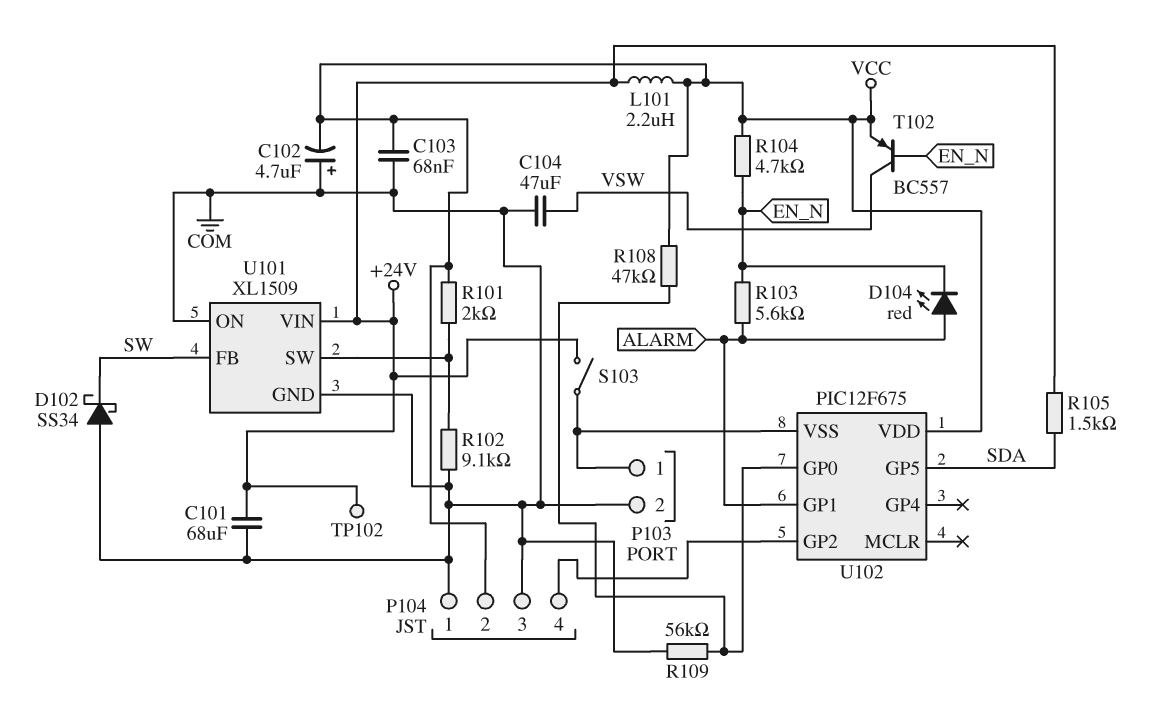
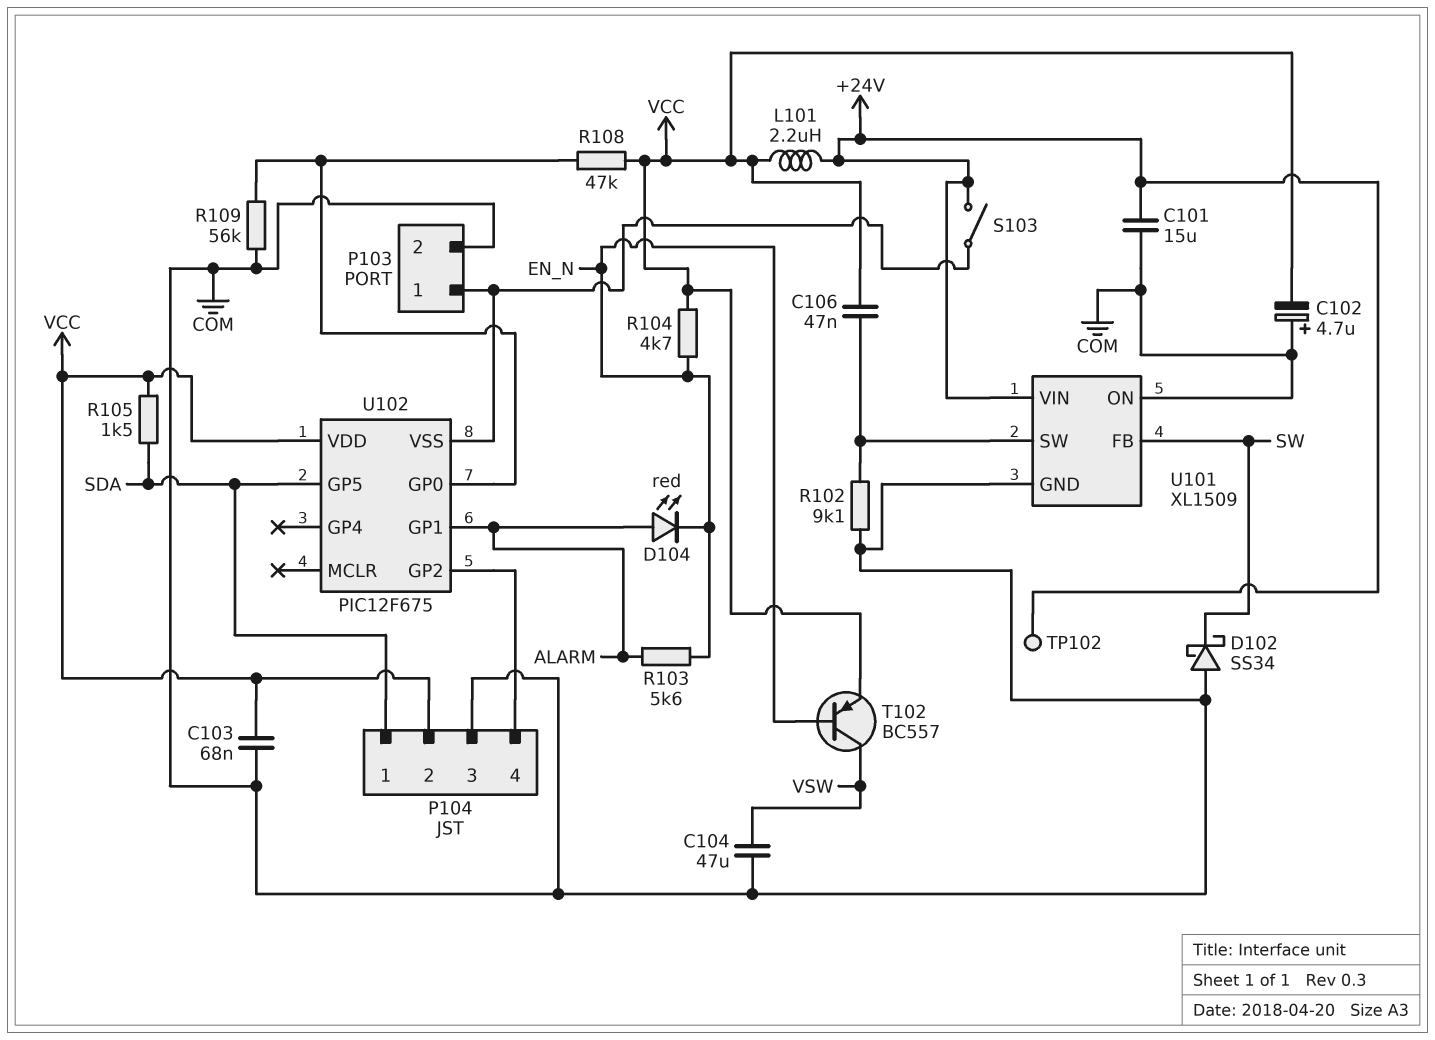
C101: 68uF (+24V, COM) -> 15uF (+24V, COM)
C106: none -> 47nF (U101/SW, VCC)
P104 pin 1: COM -> SDA
R101: 2k (U101/SW, VCC) -> none
R105: 1.5k (+24V, SDA) -> 1.5k (SDA, VCC)

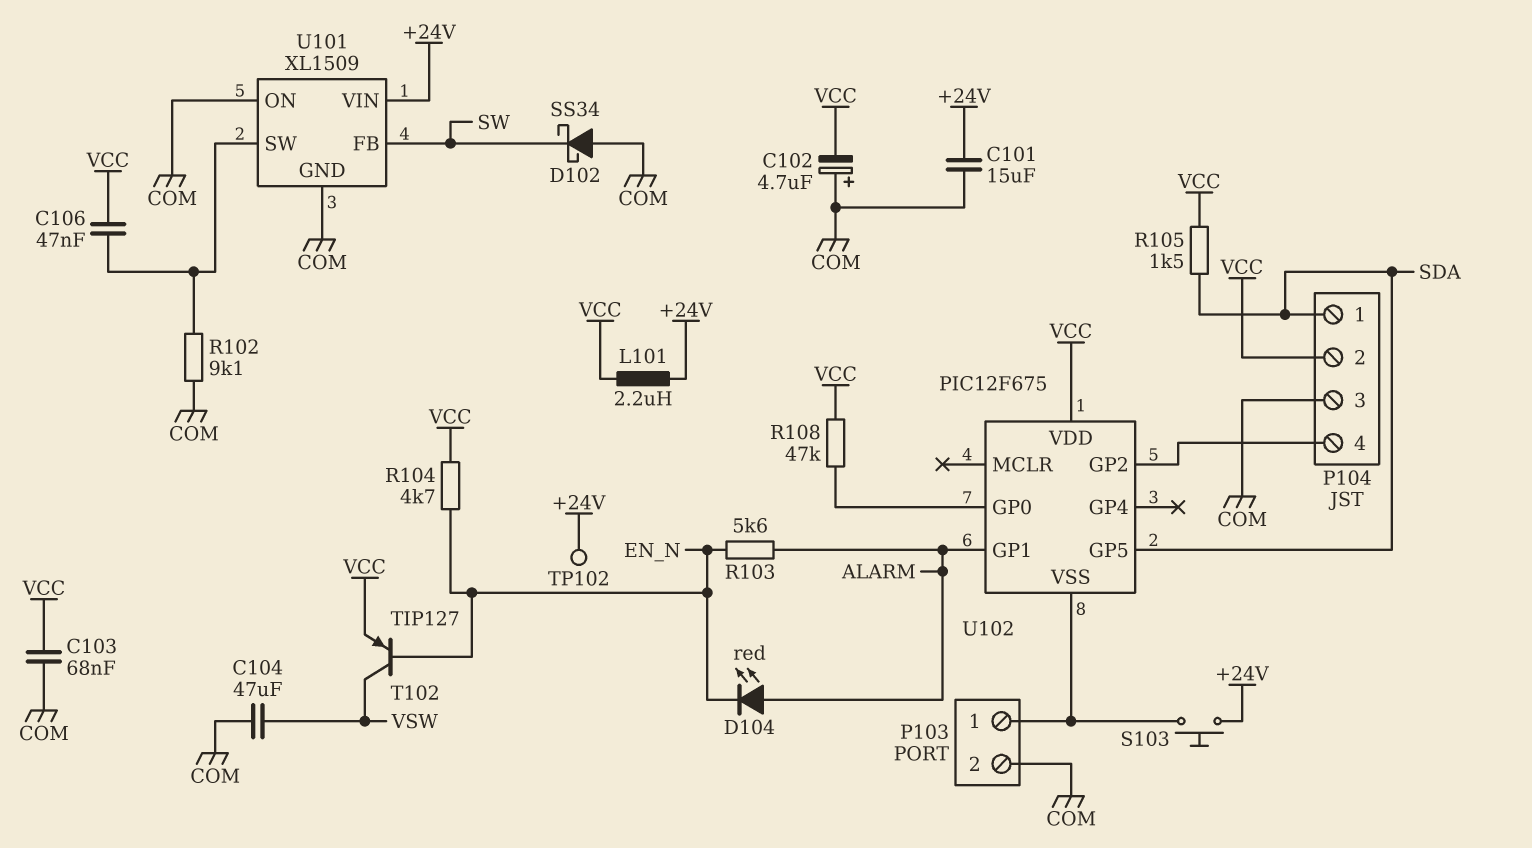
R109: 56k (COM, U102/GP0) -> none
S103: switch (+24V, P103/1) -> button (+24V, P103/1)
T102: PNP BC557 (B EN_N, C VSW, E VCC) -> PNP TIP127 (B EN_N, C VSW, E VCC)

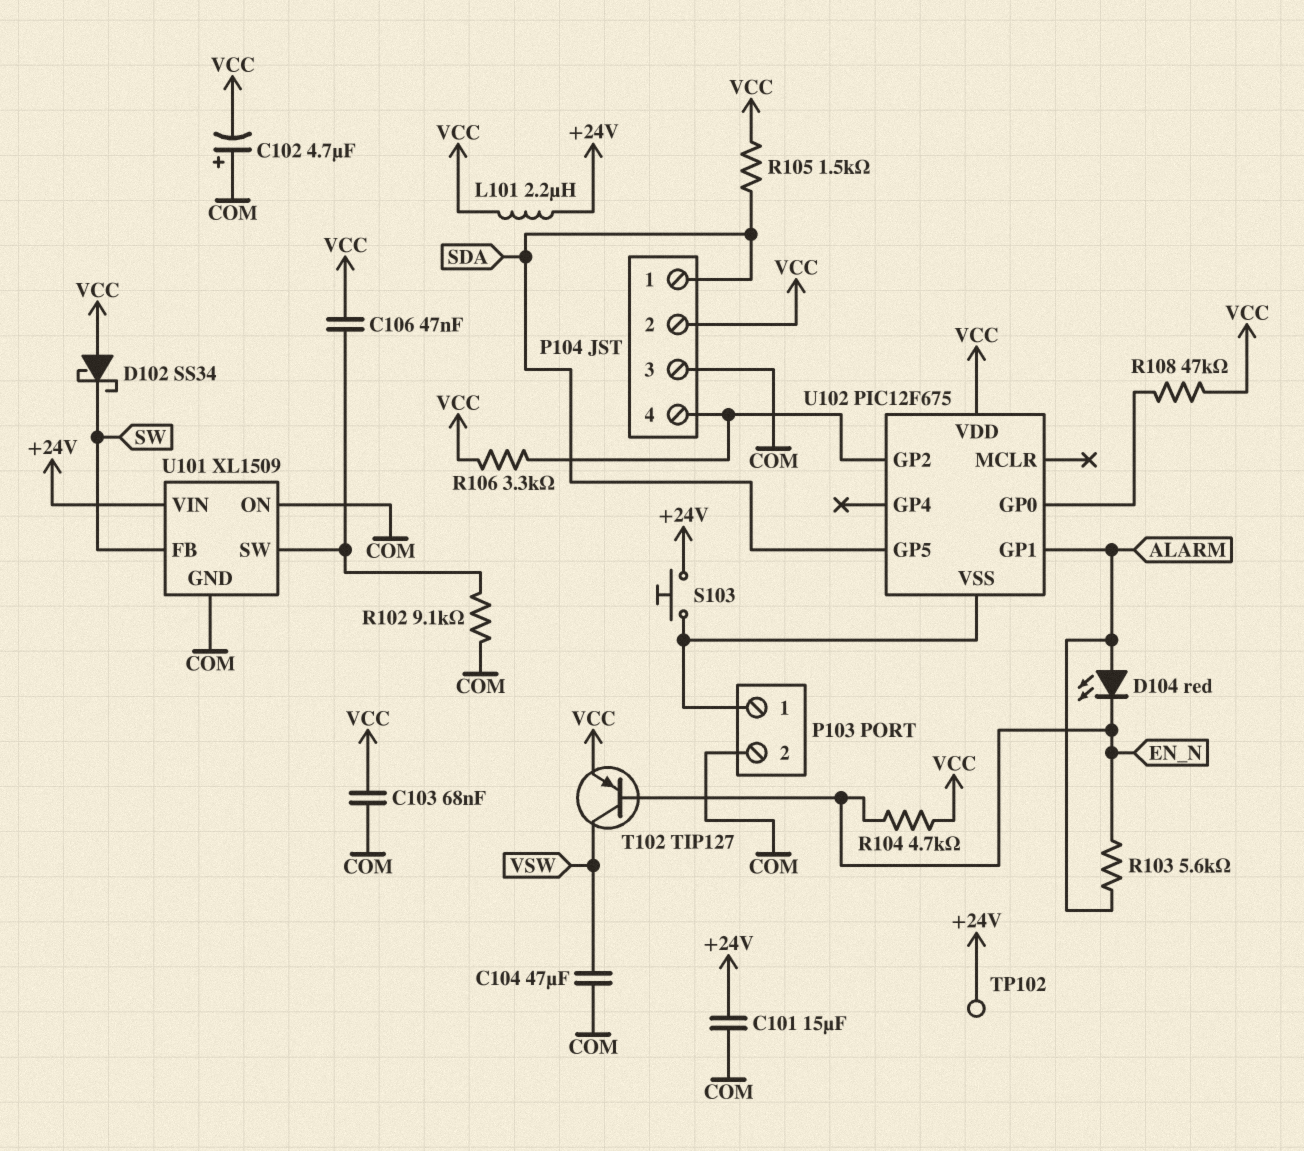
D102: schottky SS34 (A COM, K SW) -> schottky SS34 (A VCC, K SW)
R106: none -> 3.3k (P104/4, VCC)

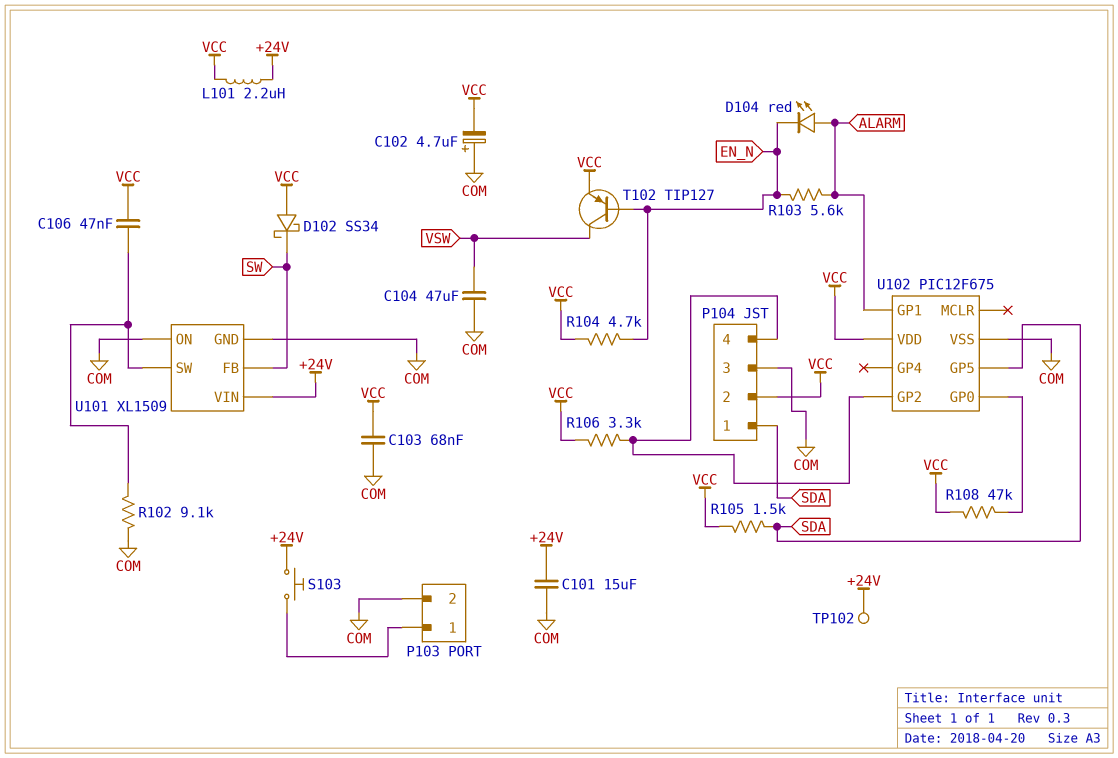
U102 pin VSS: P103/1 -> COM

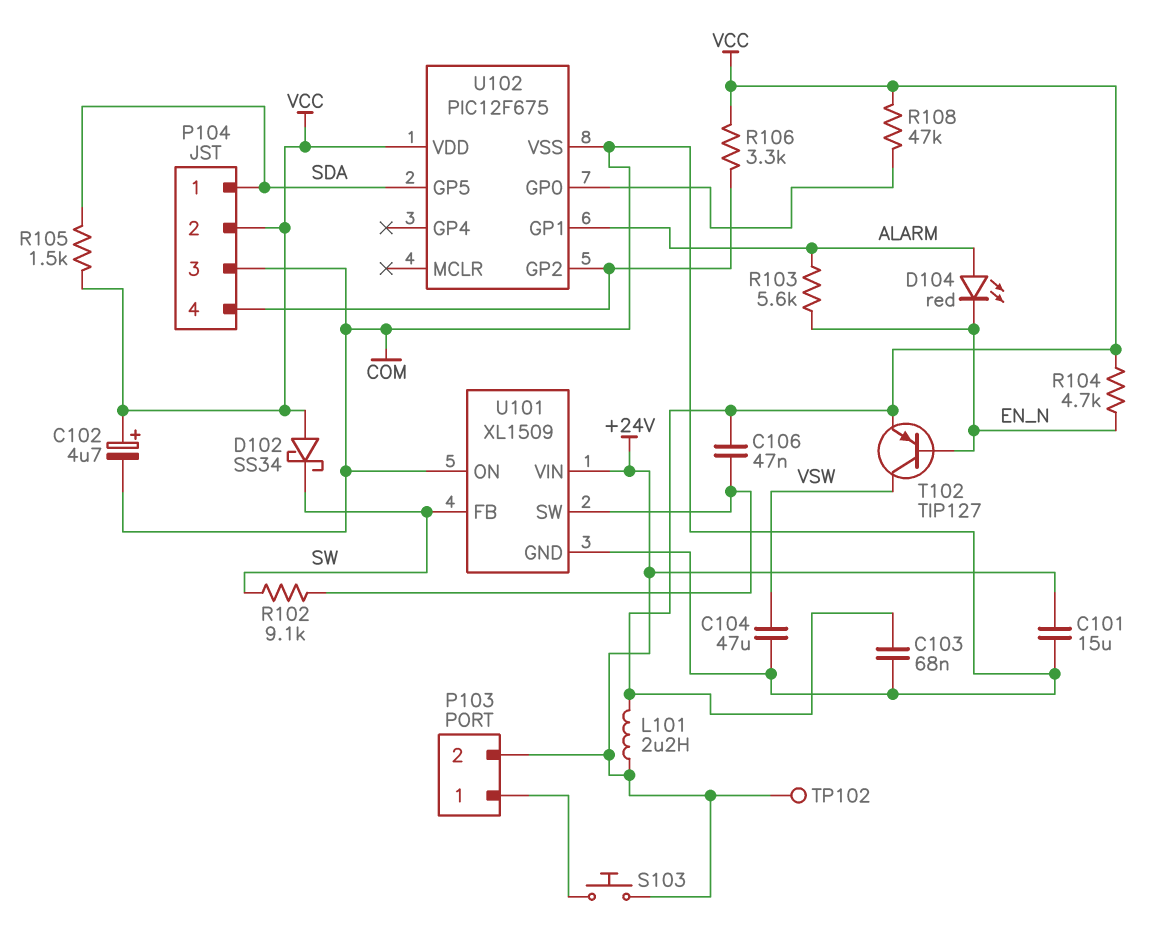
C102: 4.7uF (plus COM, minus VCC) -> 4.7uF (plus VCC, minus COM)
P103 pin 2: COM -> +24V
R102: 9.1k (COM, U101/SW) -> 9.1k (SW, U101/SW)

